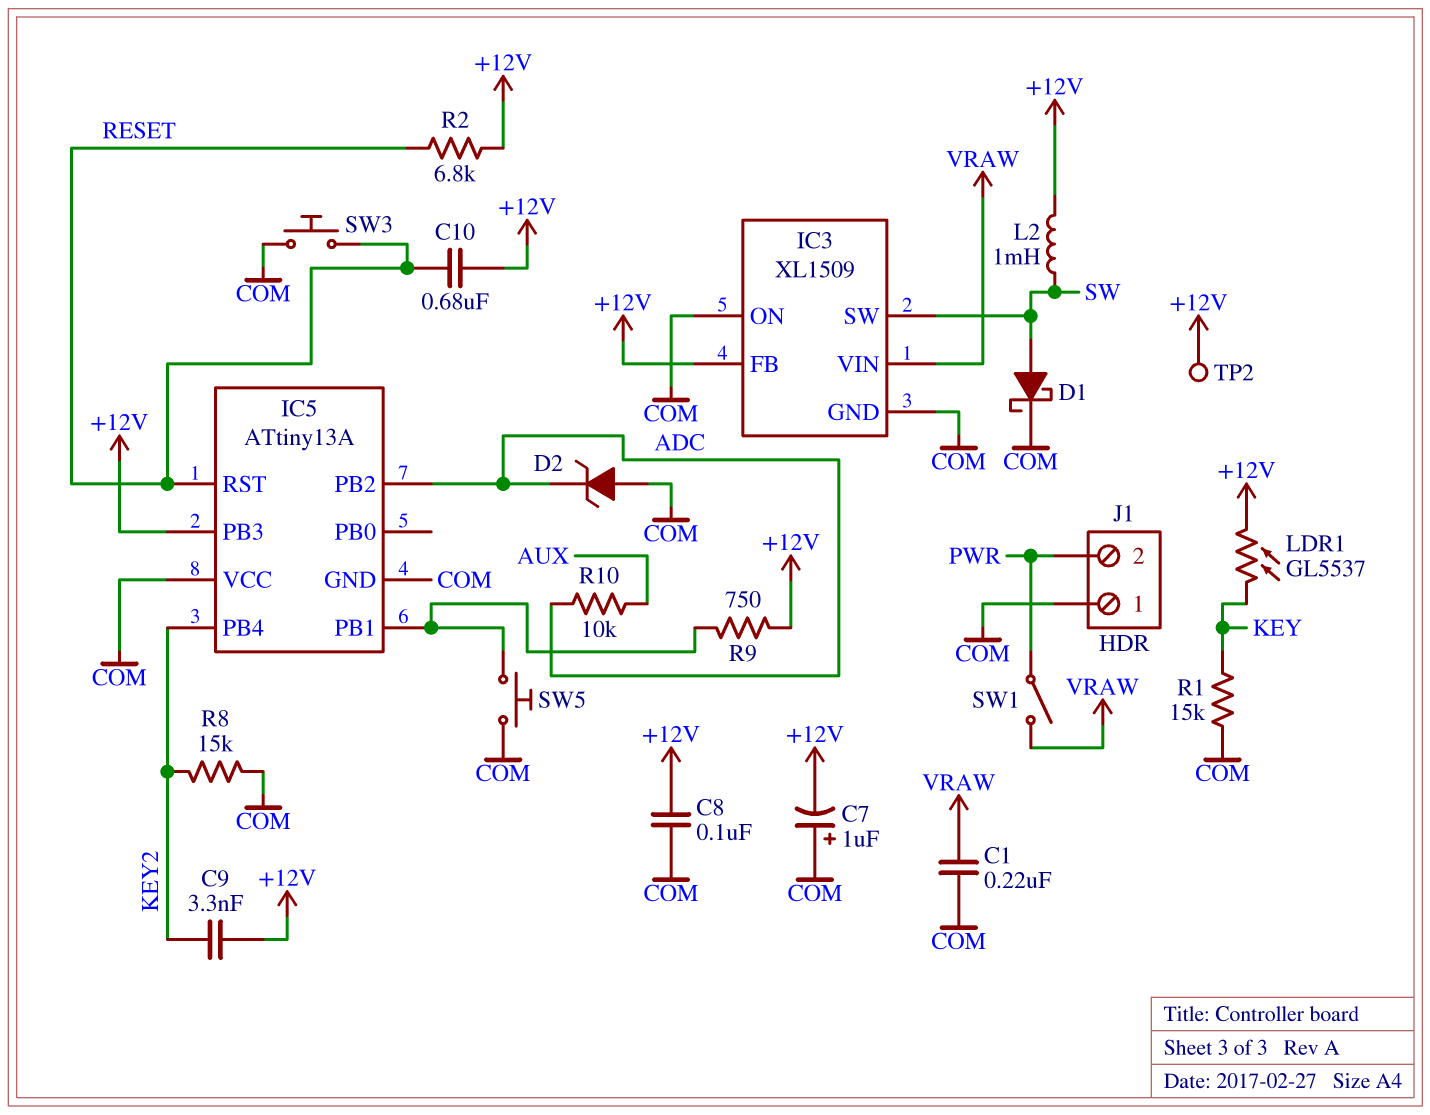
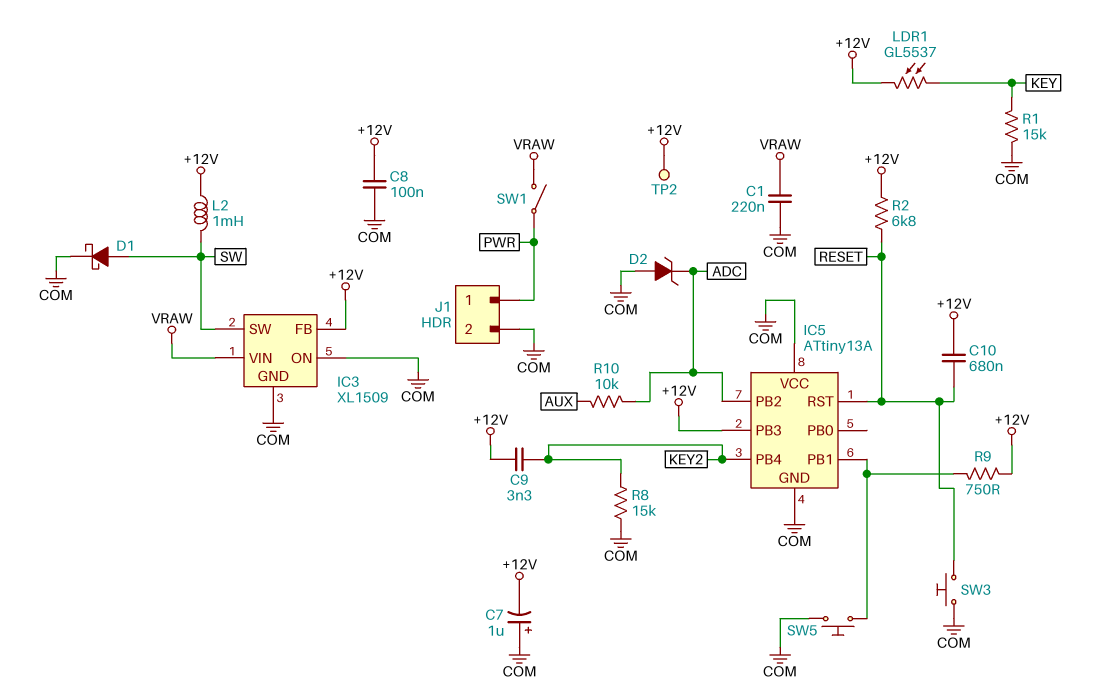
J1 pin 1: COM -> PWR
J1 pin 2: PWR -> COM

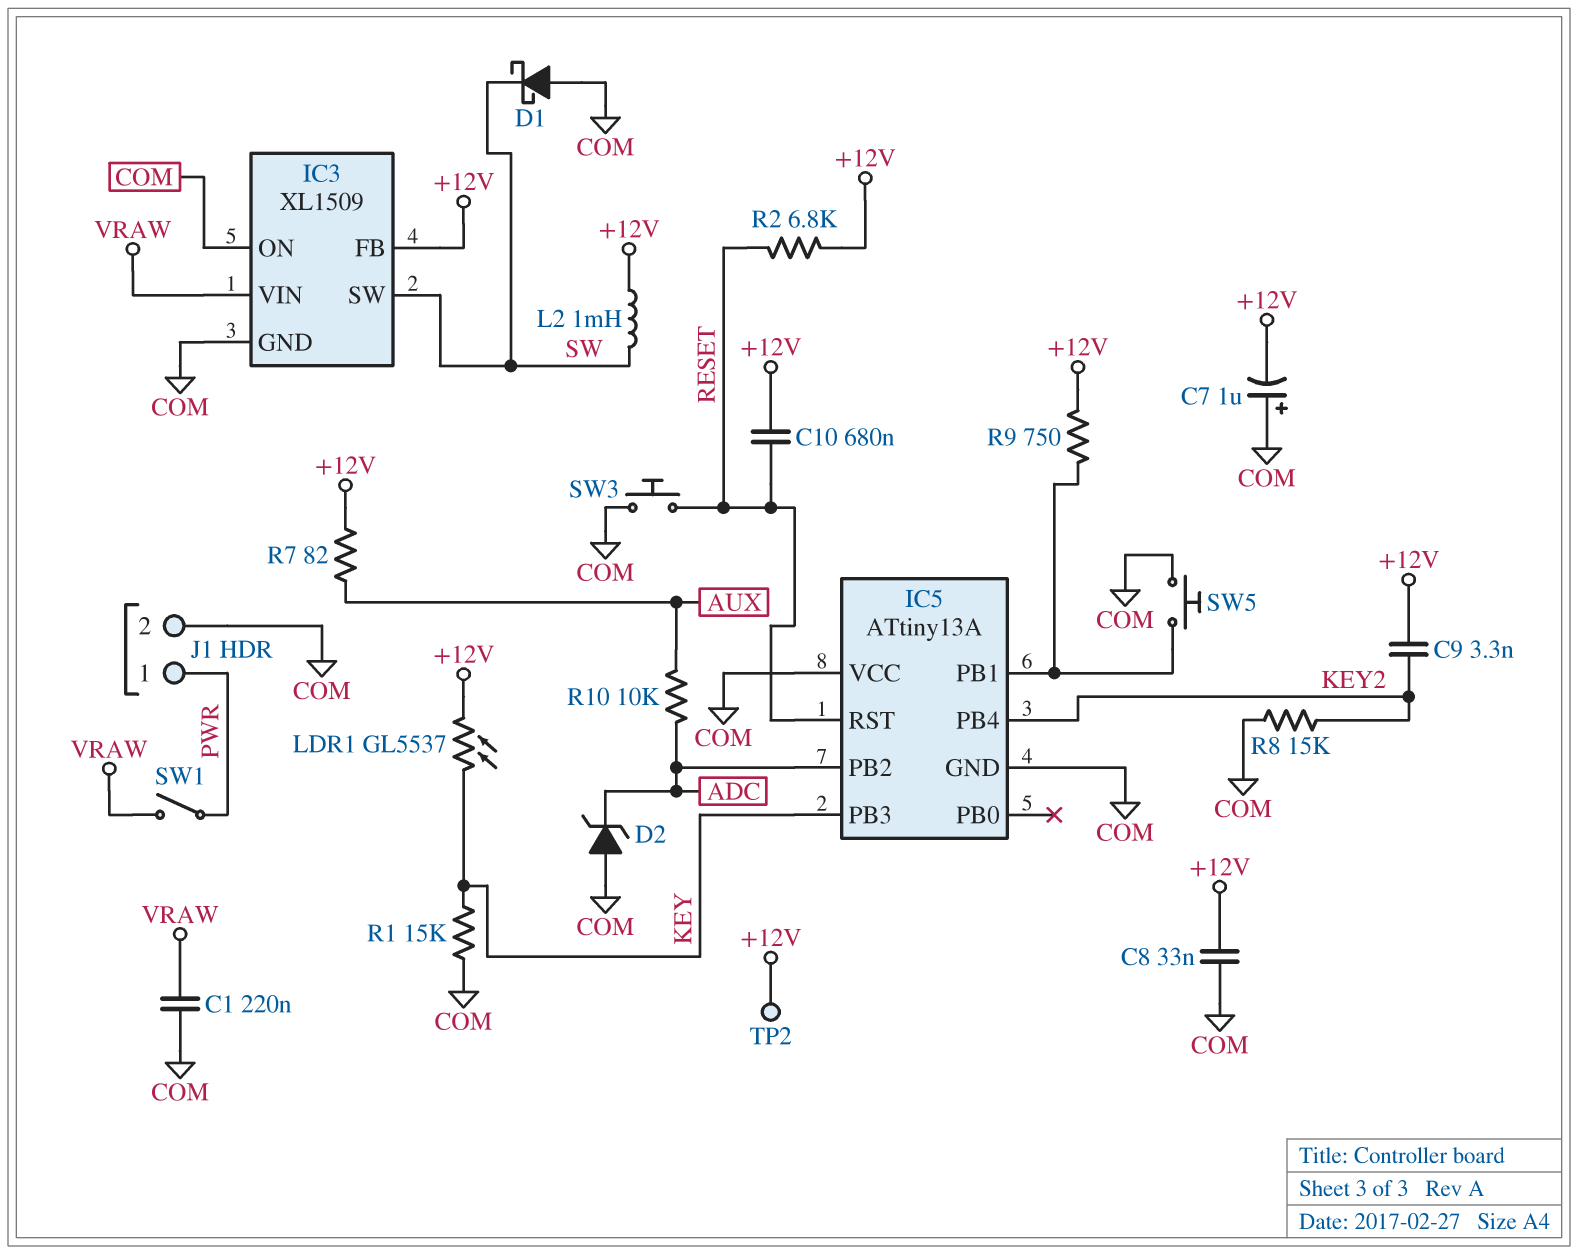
C8: 100nF (+12V, COM) -> 33nF (+12V, COM)
D1: schottky (A SW, K COM) -> schottky (A COM, K SW)
IC5 pin PB3: +12V -> KEY
R7: none -> 82 (+12V, AUX)

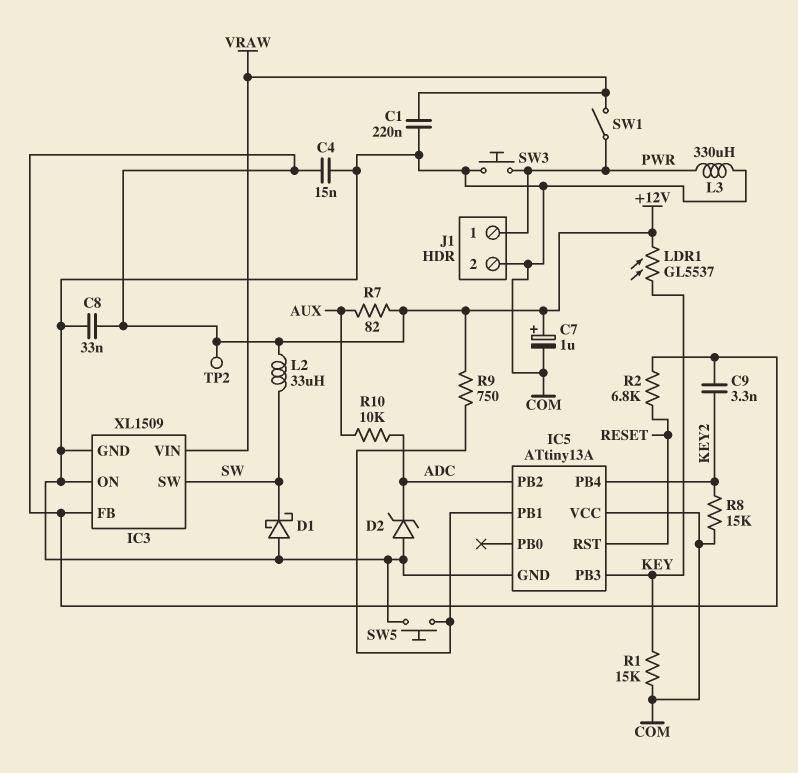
C4: none -> 15nF (+12V, COM)
C7: 1uF (plus COM, minus +12V) -> 1uF (plus +12V, minus COM)
C10: 680nF (+12V, RESET) -> none
L2: 1mH (+12V, SW) -> 33uH (+12V, SW)
L3: none -> 330uH (COM, PWR)
SW3: button (COM, RESET) -> button (COM, PWR)

